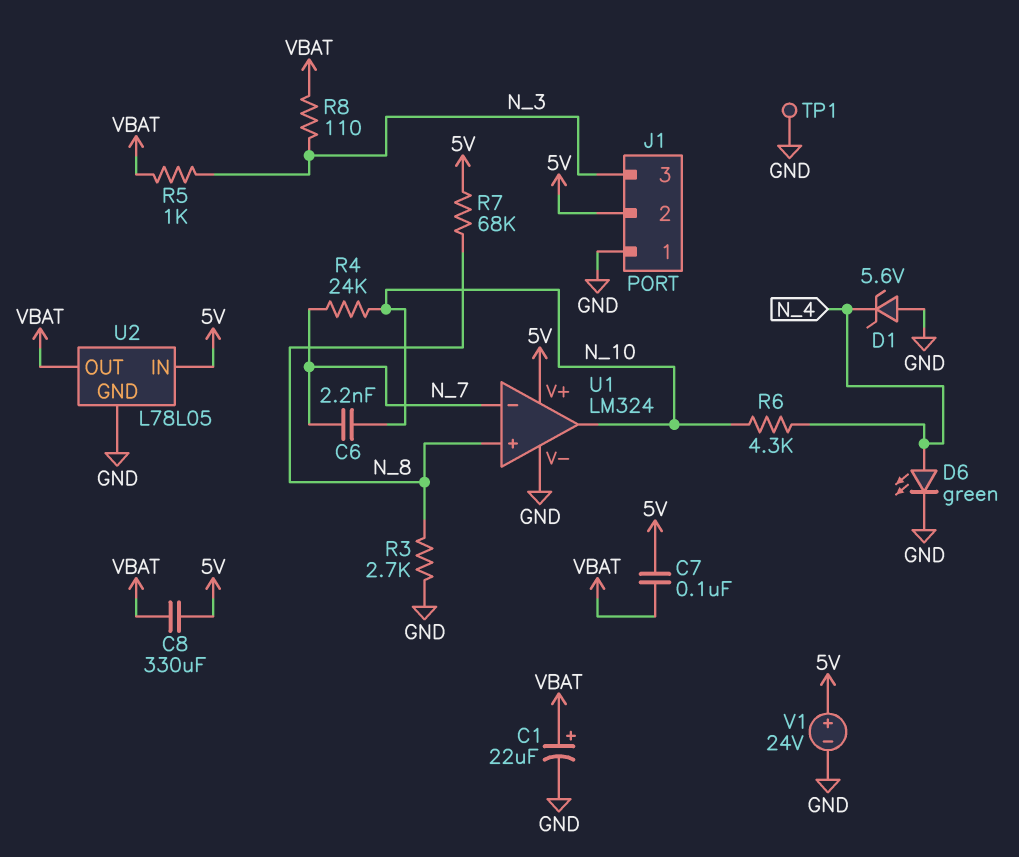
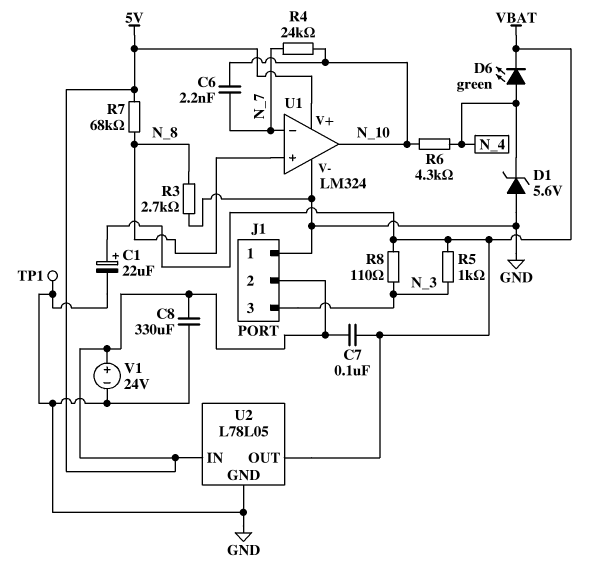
C8: 330uF (5V, VBAT) -> 330uF (5V, GND)
D6: LED green (A N_4, K GND) -> LED green (A N_4, K VBAT)

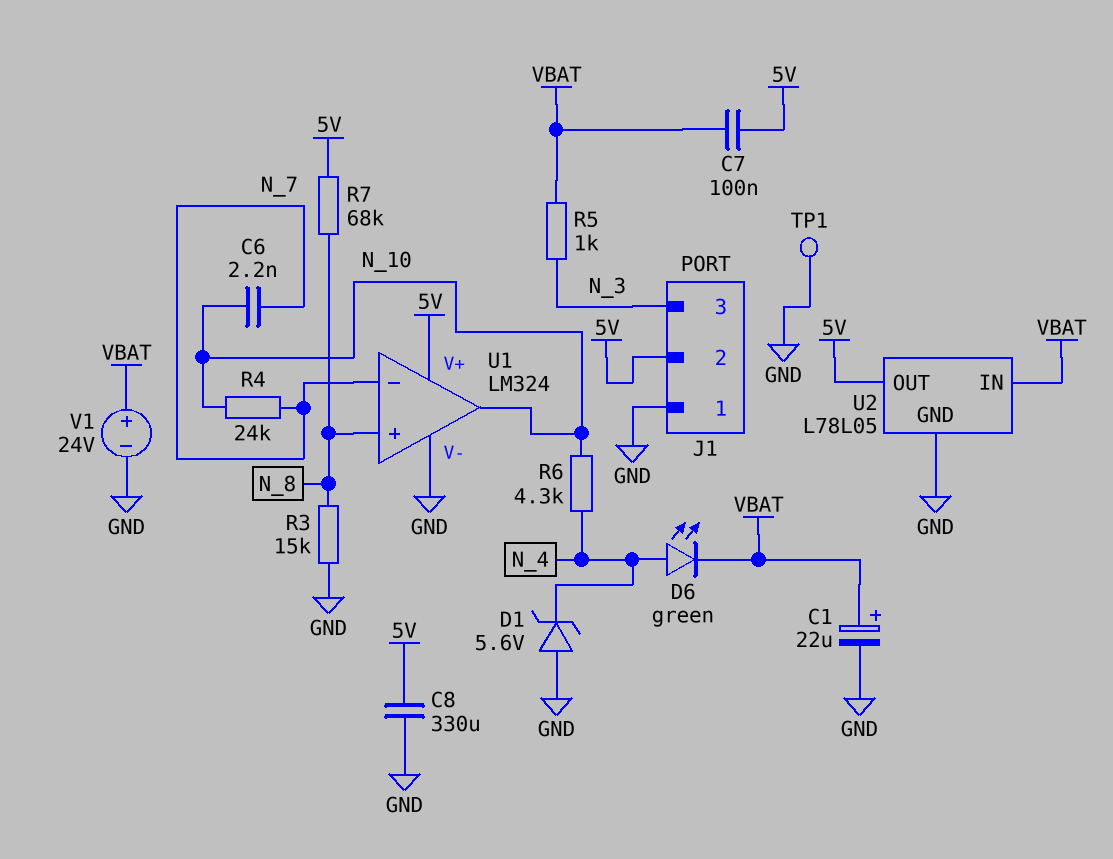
R3: 2.7k (GND, N_8) -> 15k (GND, N_8)
R8: 110 (N_3, VBAT) -> none
U2 pin IN: 5V -> VBAT
U2 pin OUT: VBAT -> 5V
V1: 24V (plus 5V, minus GND) -> 24V (plus VBAT, minus GND)

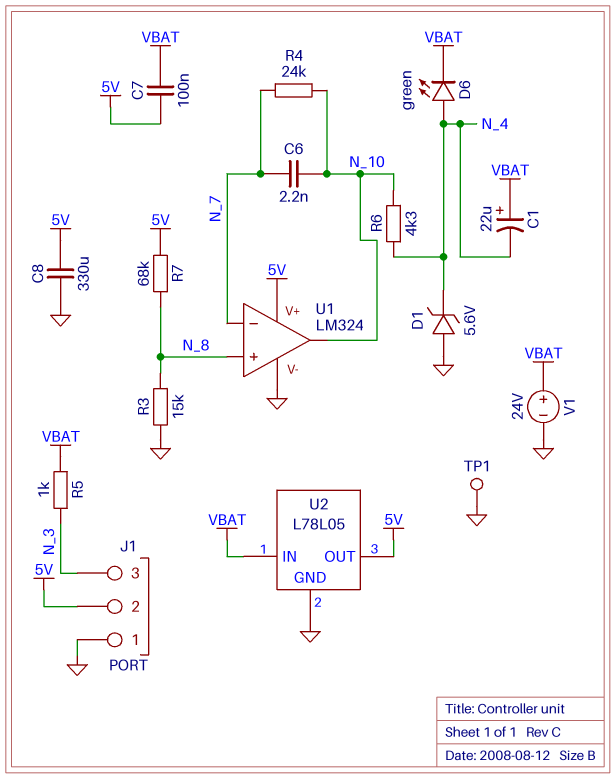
C1: 22uF (plus VBAT, minus GND) -> 22uF (plus VBAT, minus N_4)

